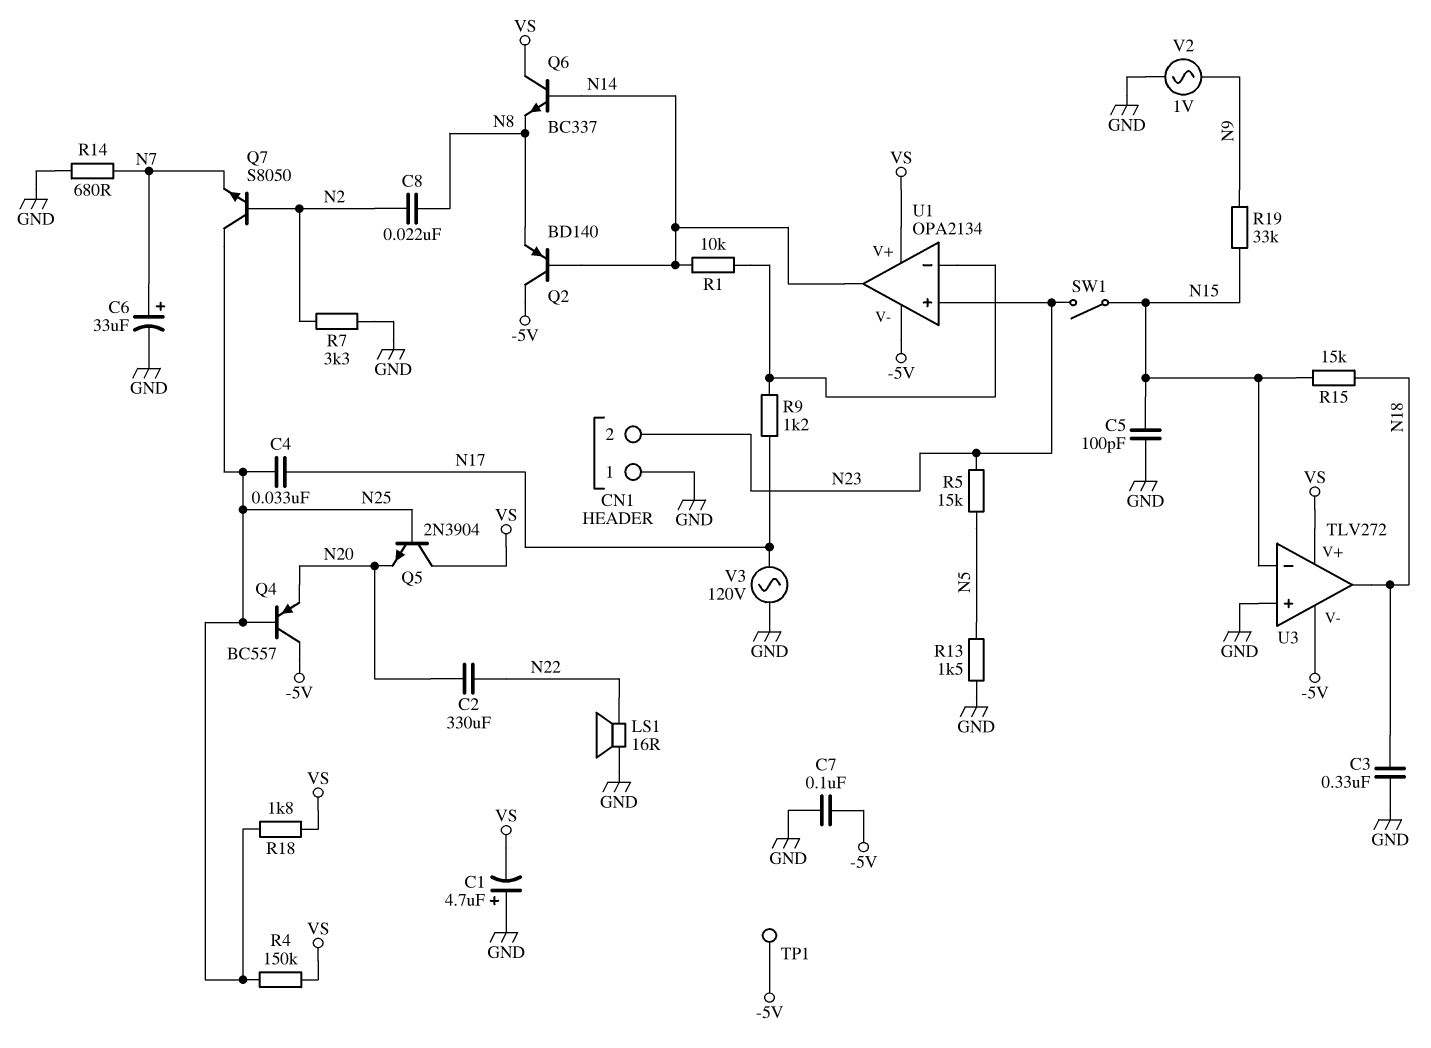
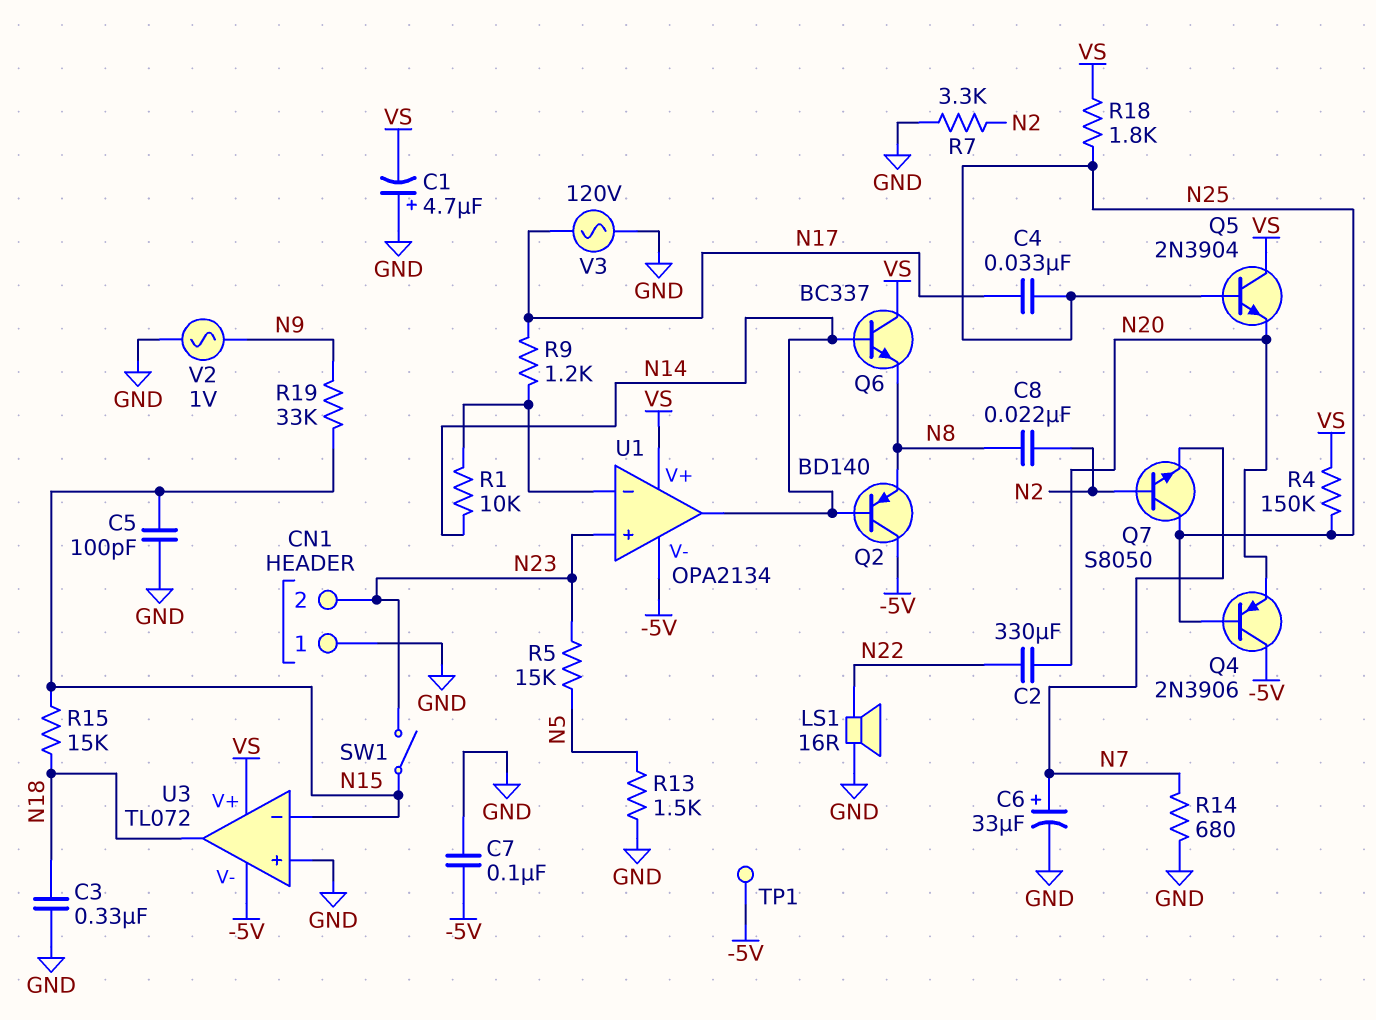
Q4: PNP BC557 (B N25, C -5V, E N20) -> PNP 2N3906 (B N25, C -5V, E N20)
U3: TLV272 -> TL072

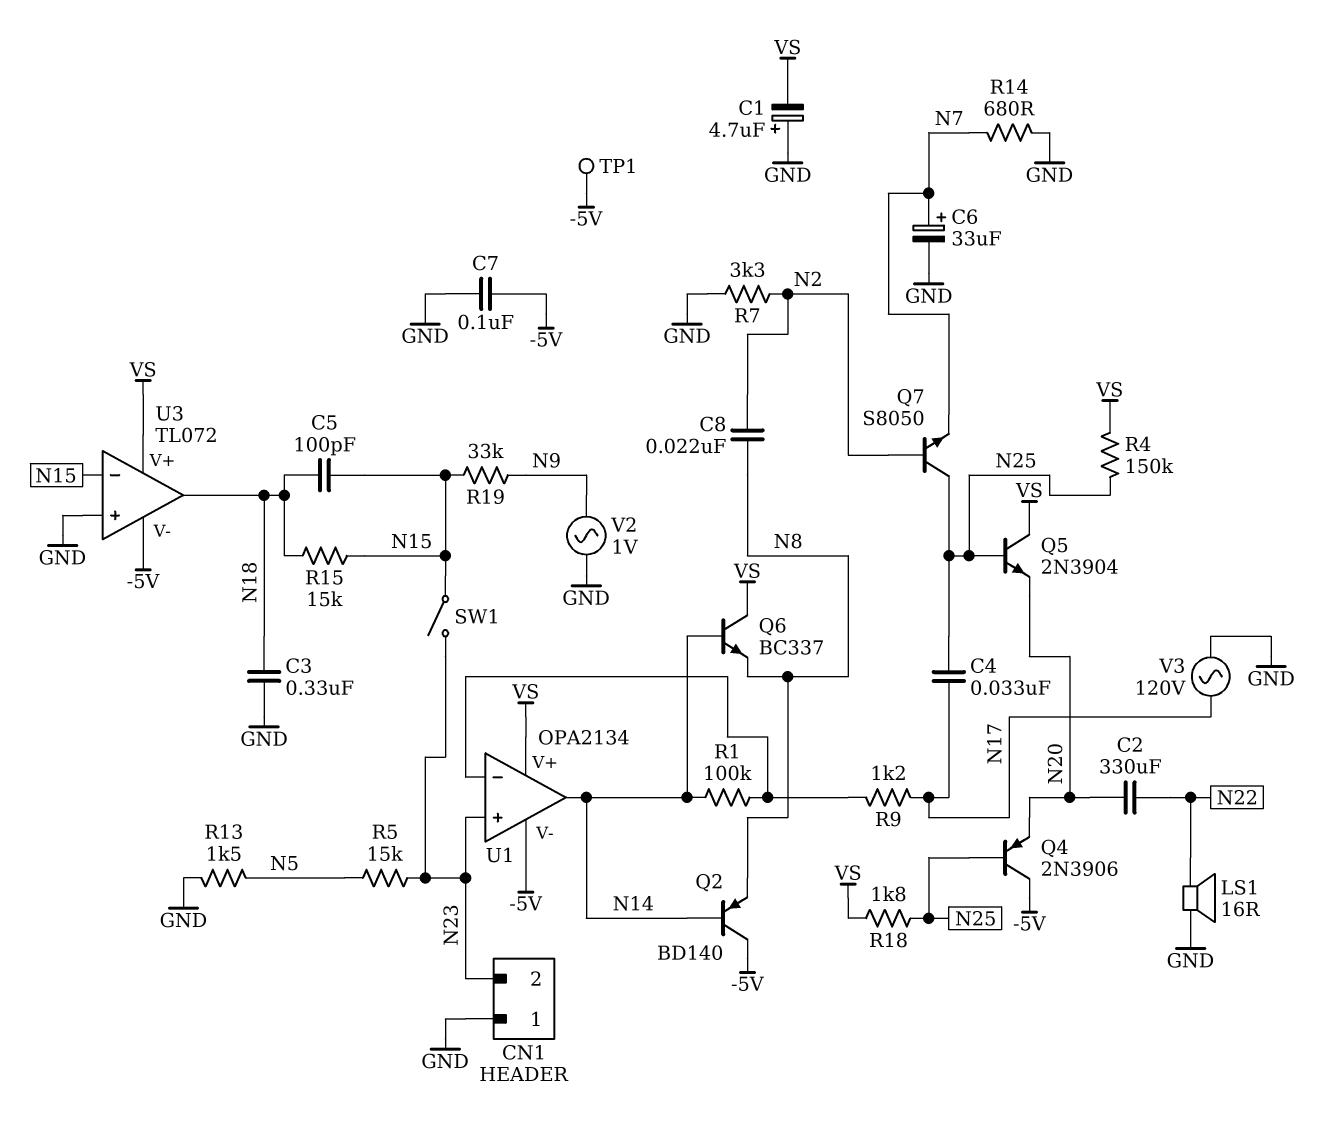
C5: 100pF (GND, N15) -> 100pF (N15, N18)
R1: 10k (N14, U1/in-) -> 100k (N14, U1/in-)

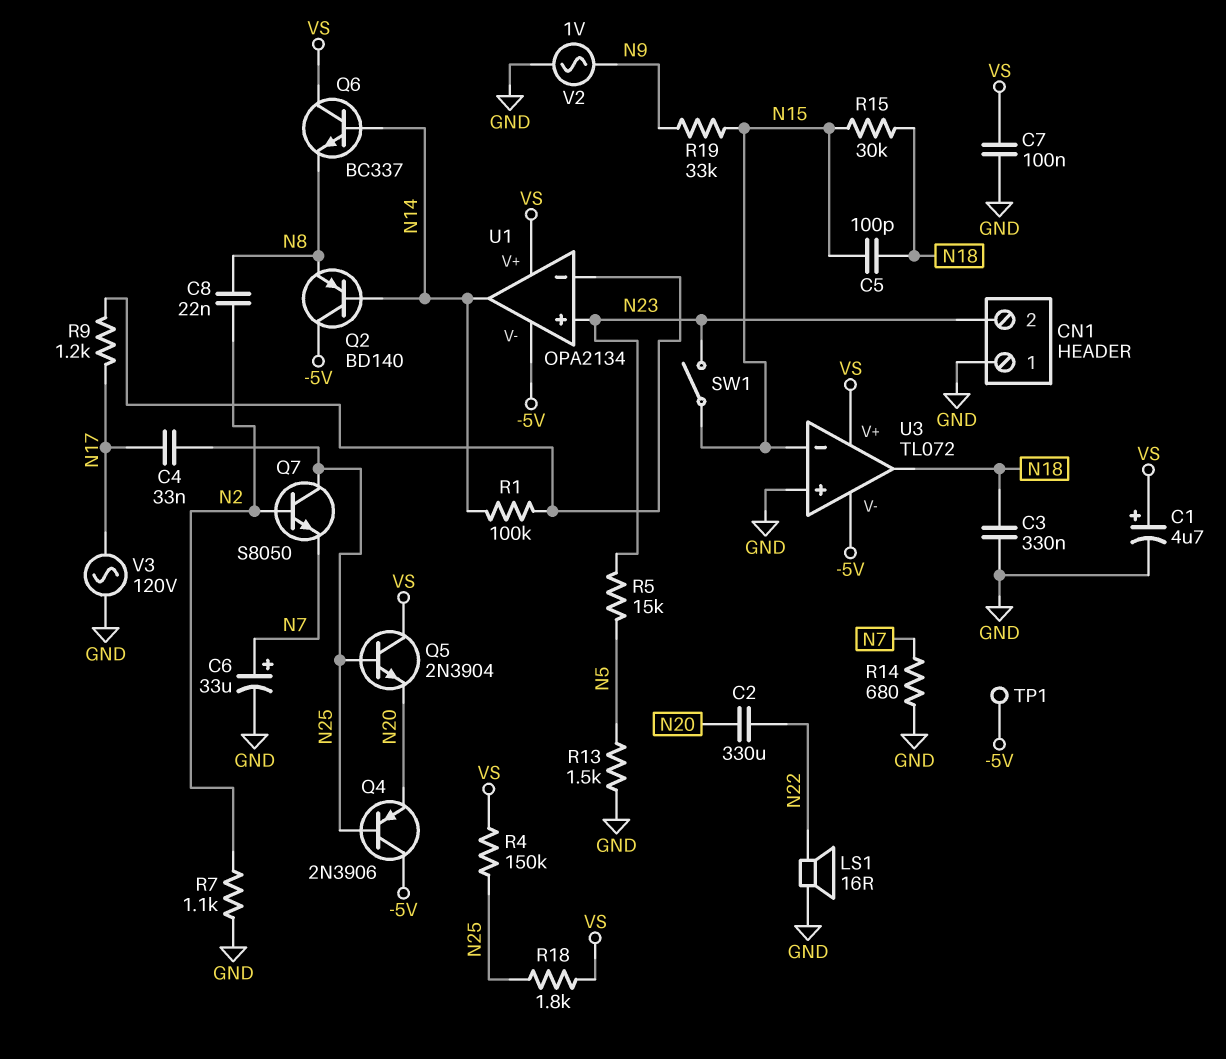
C1: 4.7uF (plus GND, minus VS) -> 4.7uF (plus VS, minus GND)
C7: 100nF (-5V, GND) -> 100nF (GND, VS)
R7: 3.3k (GND, N2) -> 1.1k (GND, N2)
R15: 15k (N15, N18) -> 30k (N15, N18)

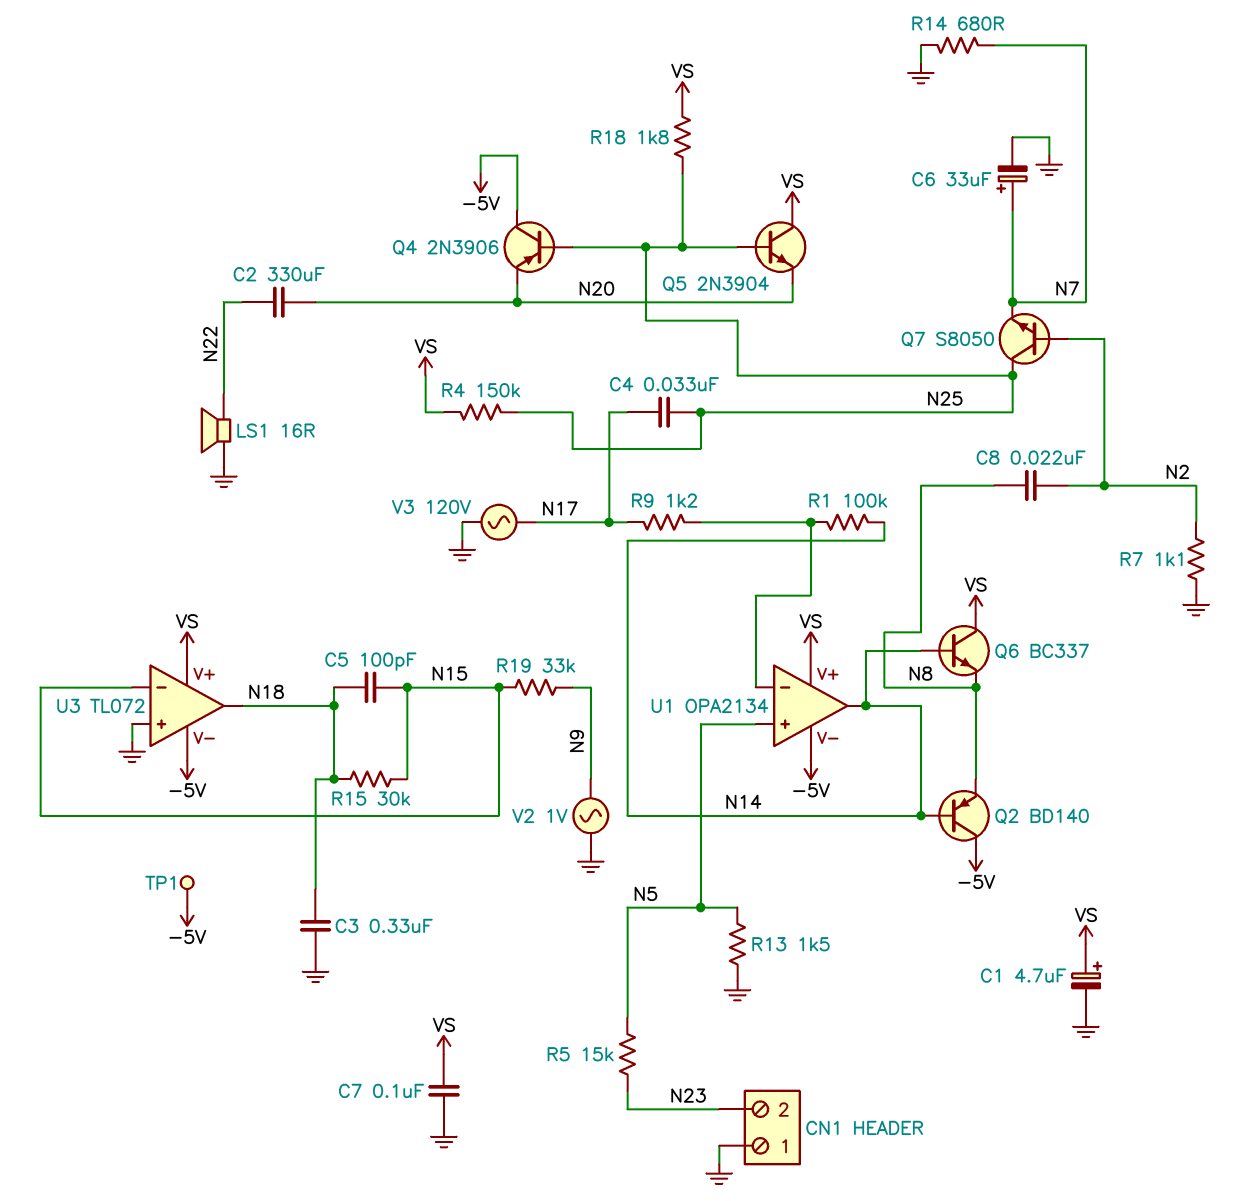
SW1: switch (N15, N23) -> none
U1 pin in+: N23 -> N5

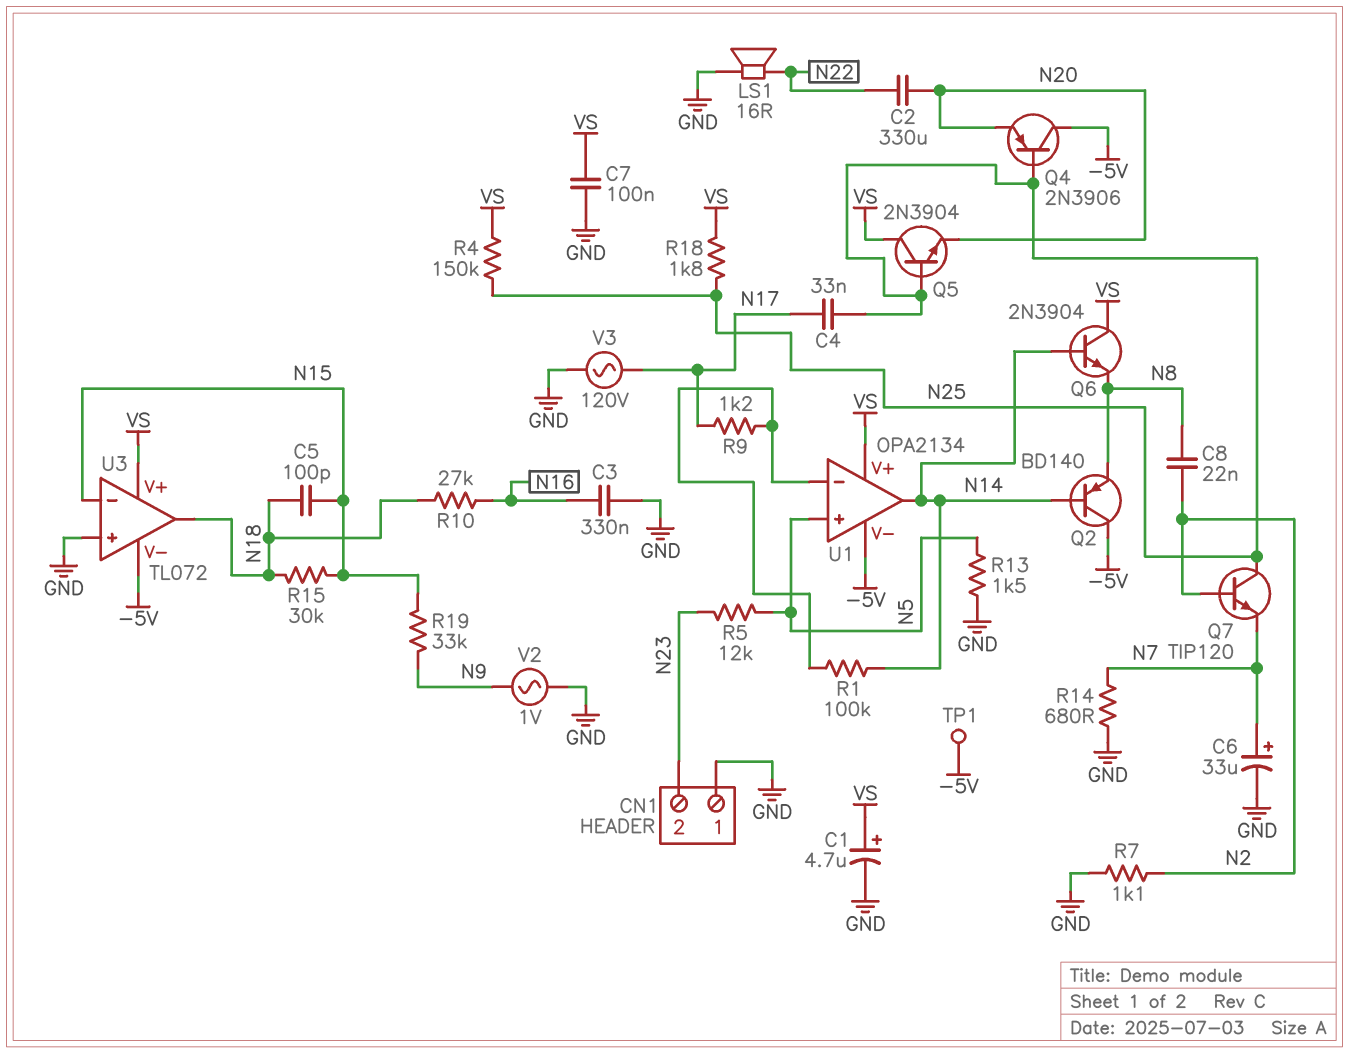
C3: 330nF (GND, N18) -> 330nF (GND, N16)
Q6: NPN BC337 (B N14, C VS, E N8) -> NPN 2N3904 (B N14, C VS, E N8)
Q7: NPN S8050 (B N2, C N25, E N7) -> NPN TIP120 (B N2, C N25, E N7)
R5: 15k (N5, N23) -> 12k (N5, N23)
R10: none -> 27k (N16, N18)

